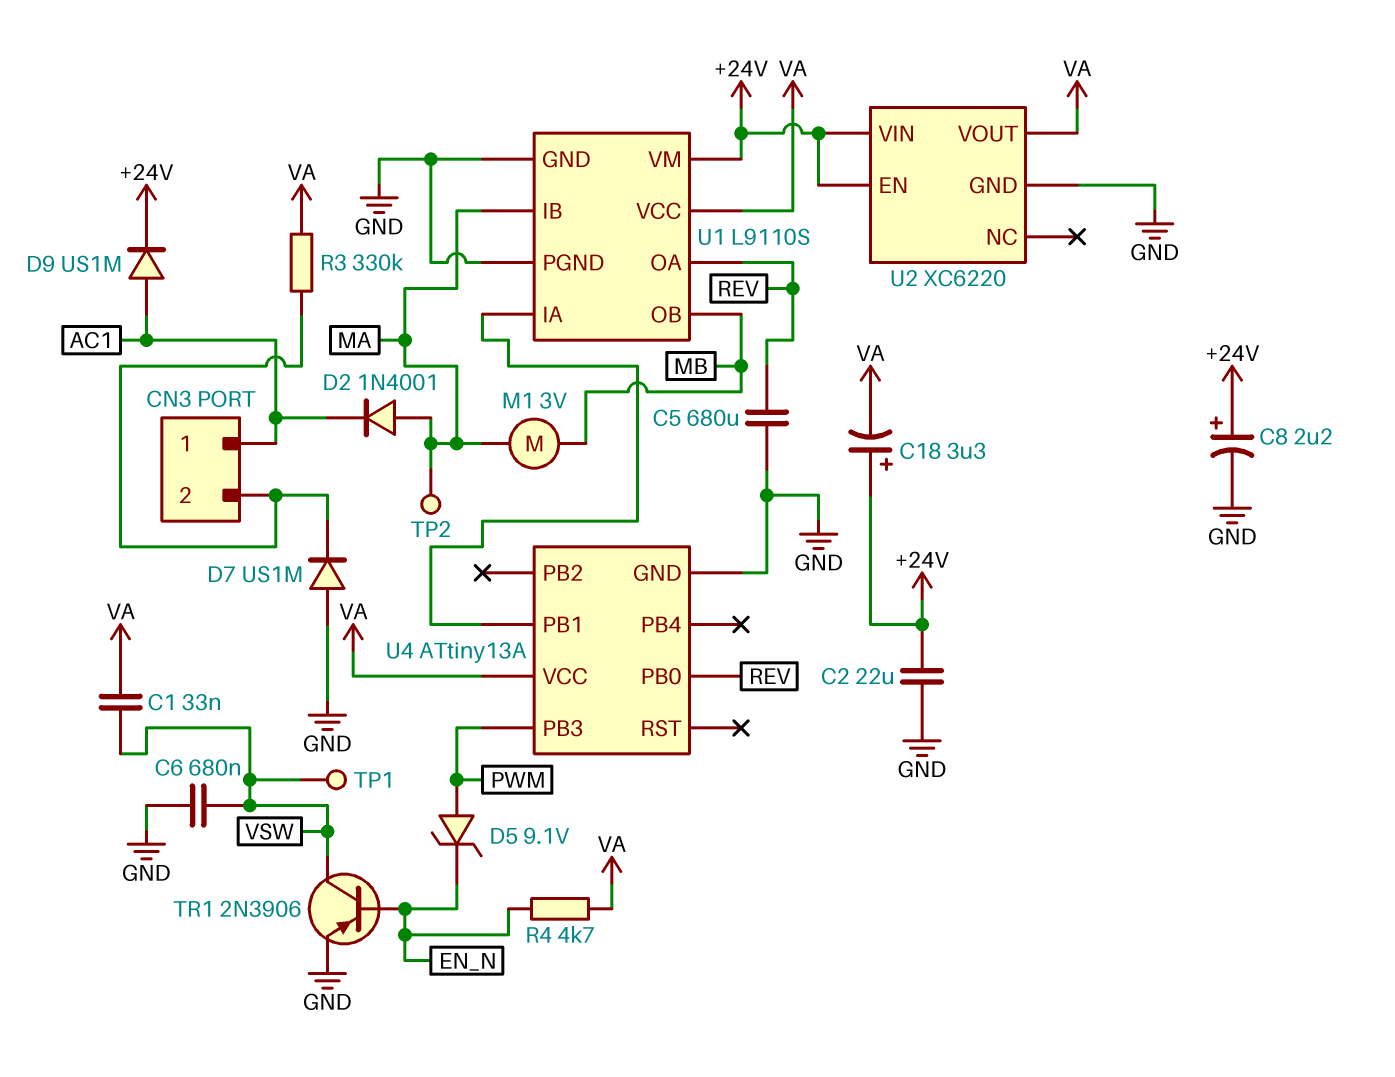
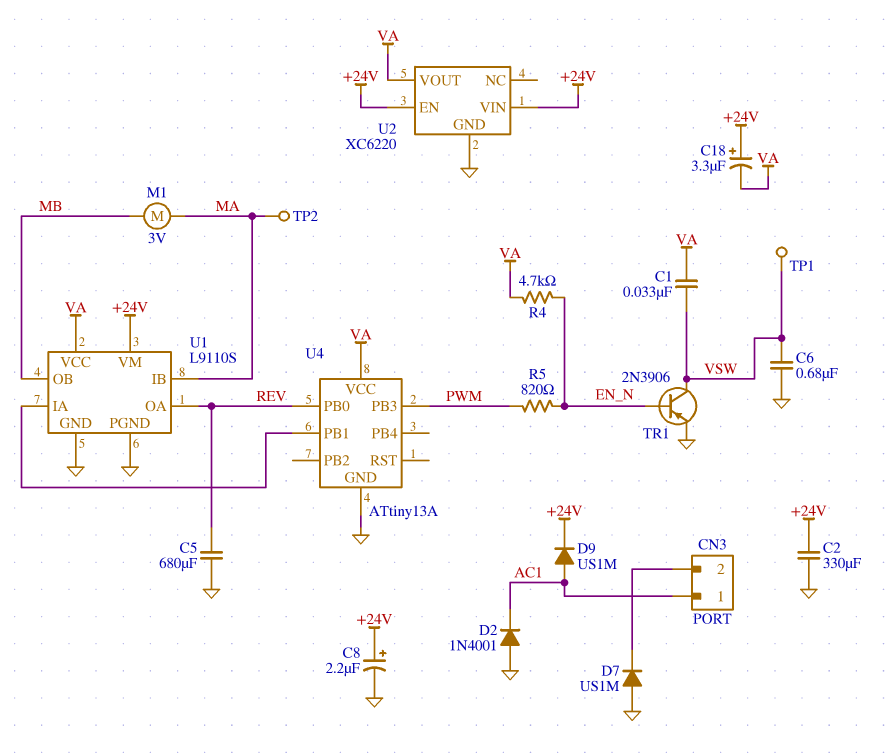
C2: 22uF (+24V, GND) -> 330uF (+24V, GND)
D2: diode 1N4001 (A MA, K AC1) -> diode 1N4001 (A GND, K AC1)
D5: zener 9.1V (A PWM, K EN_N) -> none
R3: 330k (CN3/2, VA) -> none
R5: none -> 820 (EN_N, PWM)

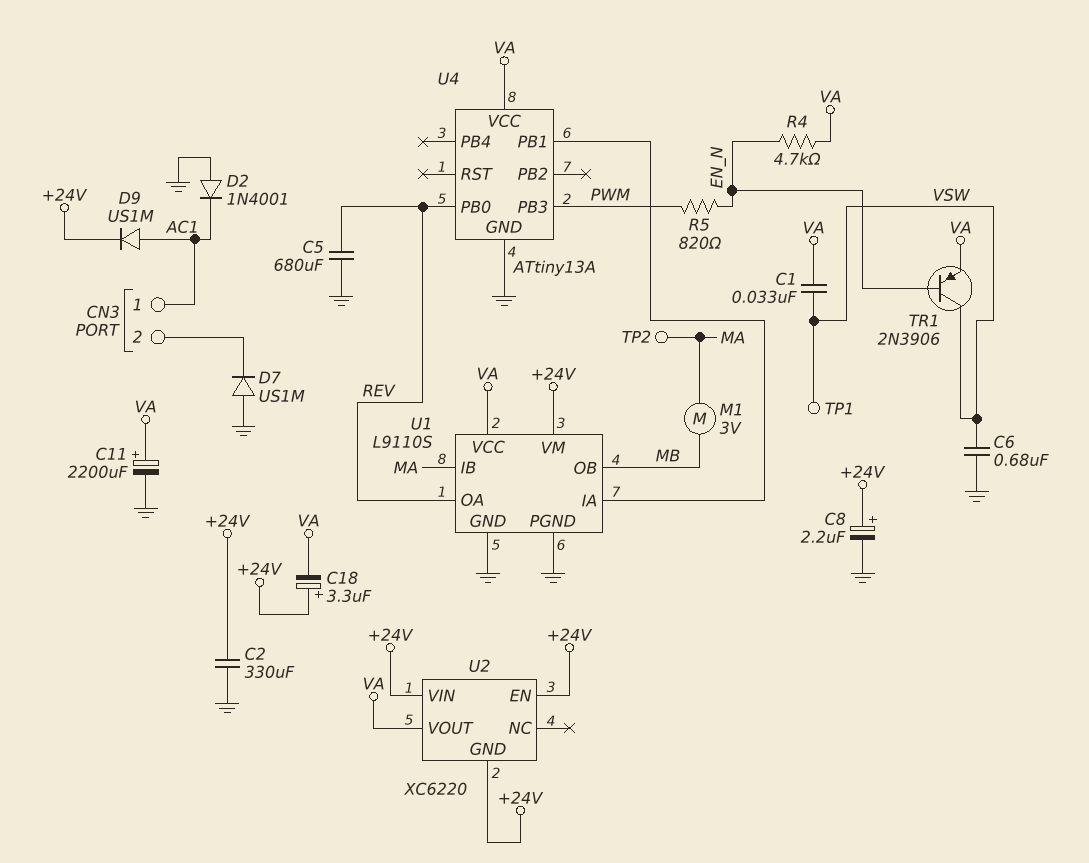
C11: none -> 2200uF (plus VA, minus GND)
TR1: PNP 2N3906 (B EN_N, C VSW, E GND) -> PNP 2N3906 (B EN_N, C VSW, E VA)
U2 pin GND: GND -> +24V

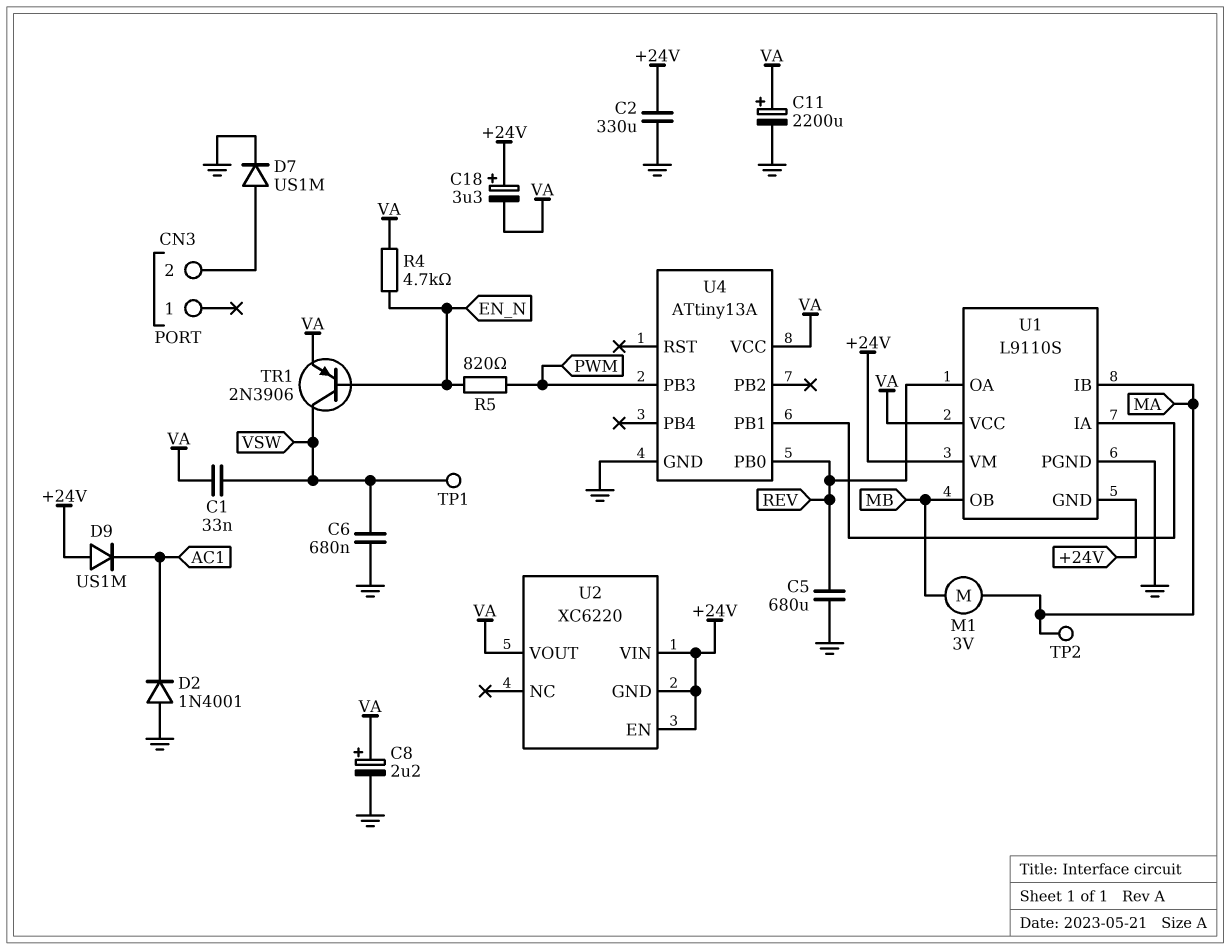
C8: 2.2uF (plus +24V, minus GND) -> 2.2uF (plus VA, minus GND)
CN3 pin 1: AC1 -> none
D7: diode US1M (A GND, K CN3/2) -> diode US1M (A CN3/2, K GND)
D9: diode US1M (A AC1, K +24V) -> diode US1M (A +24V, K AC1)
U1 pin GND: GND -> +24V

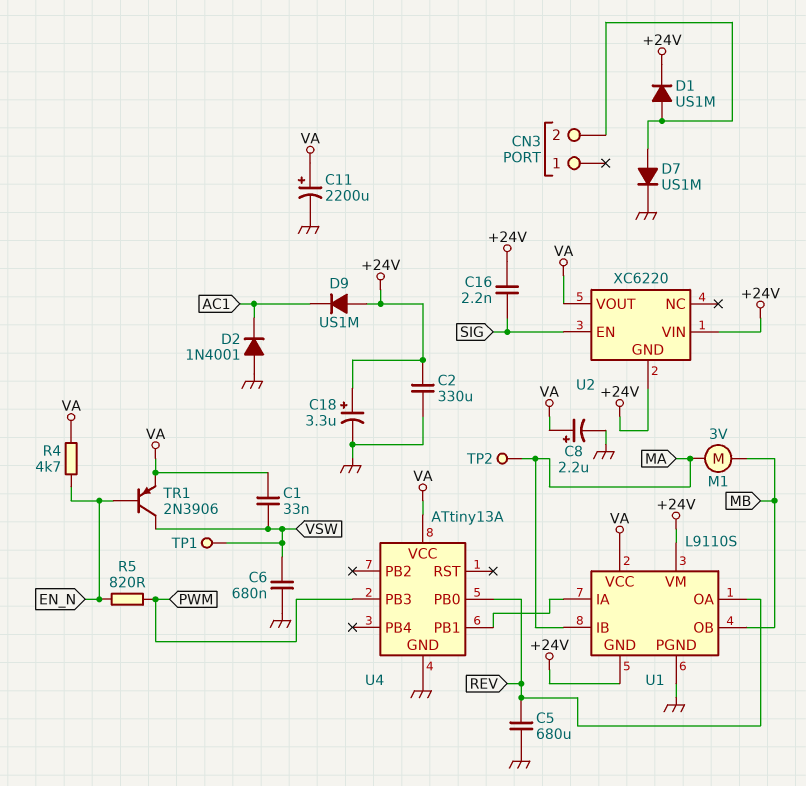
C16: none -> 2.2nF (+24V, SIG)
C18: 3.3uF (plus +24V, minus VA) -> 3.3uF (plus +24V, minus GND)
D1: none -> diode US1M (A CN3/2, K +24V)
U2 pin EN: +24V -> SIG

